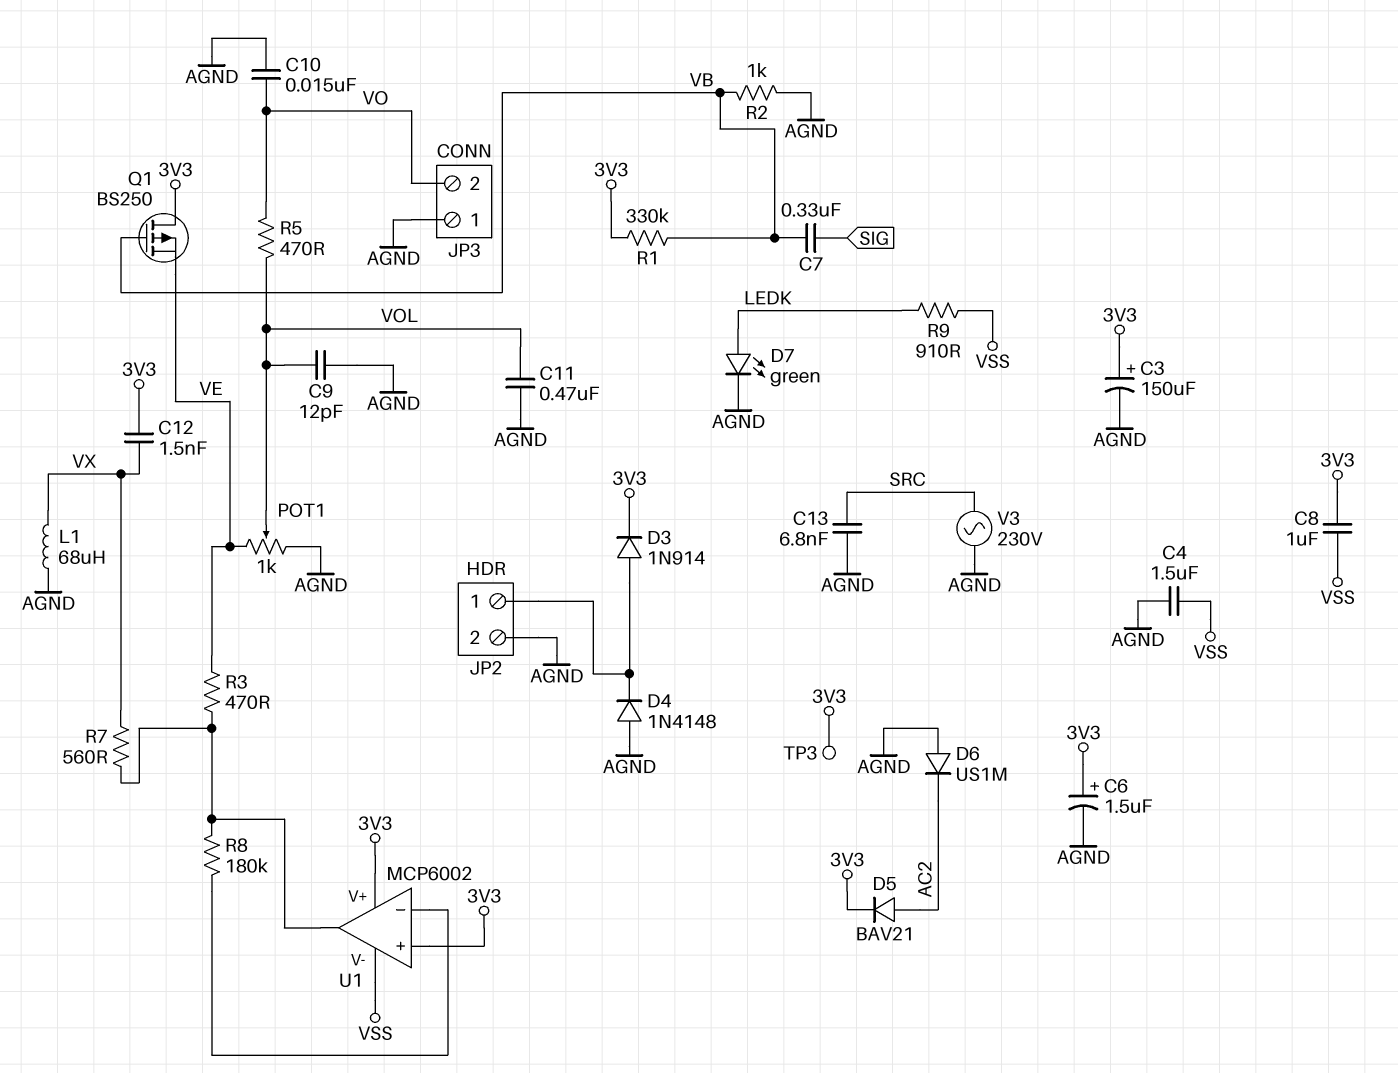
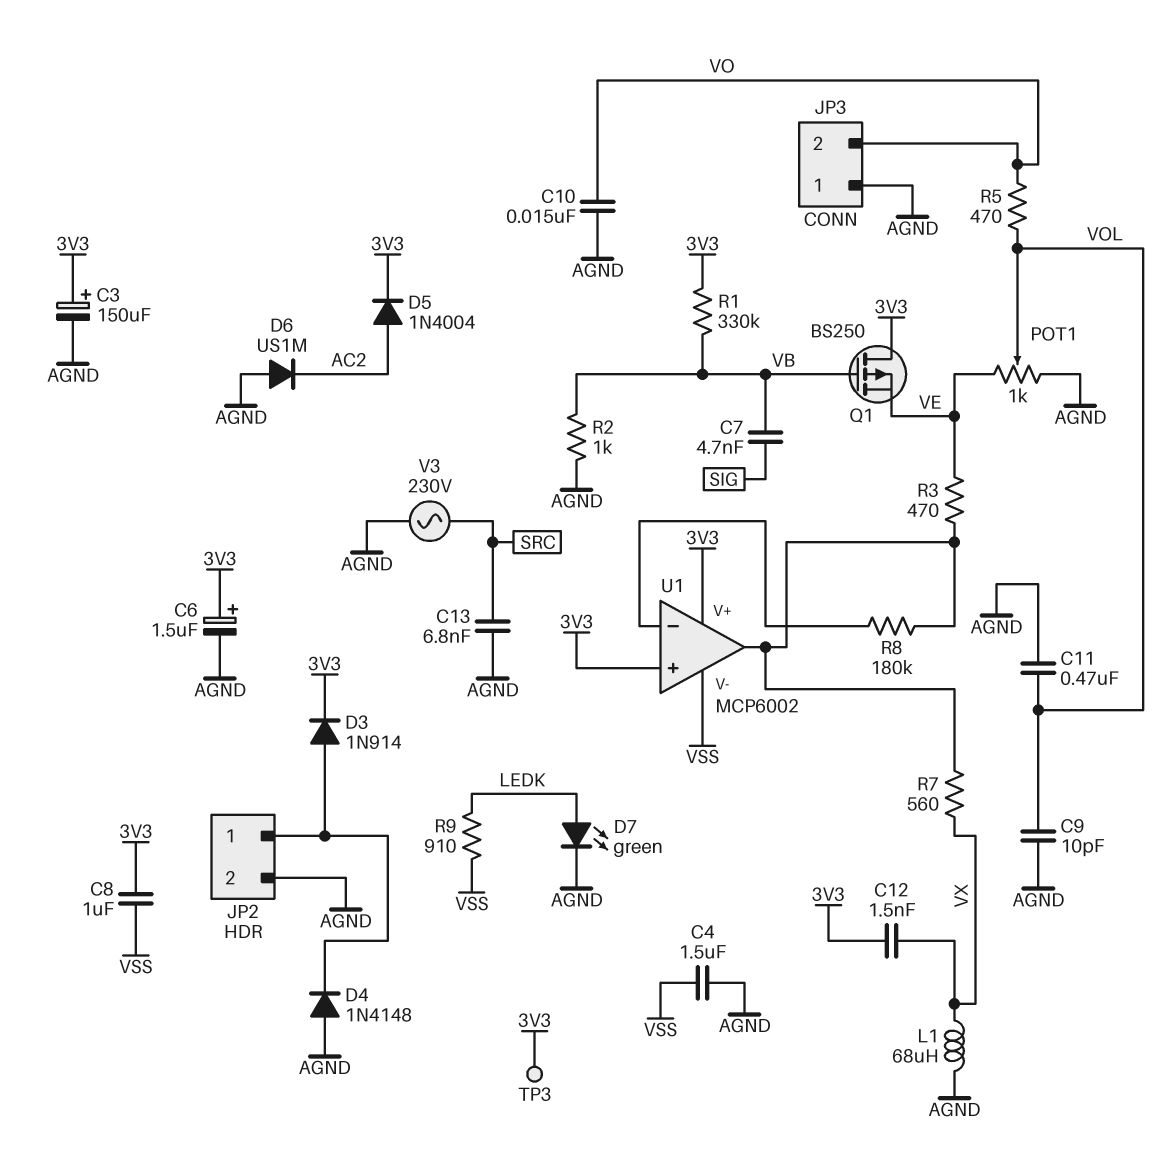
C7: 330nF (SIG, VB) -> 4.7nF (SIG, VB)
C9: 12pF (AGND, VOL) -> 10pF (AGND, VOL)
D5: diode BAV21 (A AC2, K 3V3) -> diode 1N4004 (A AC2, K 3V3)

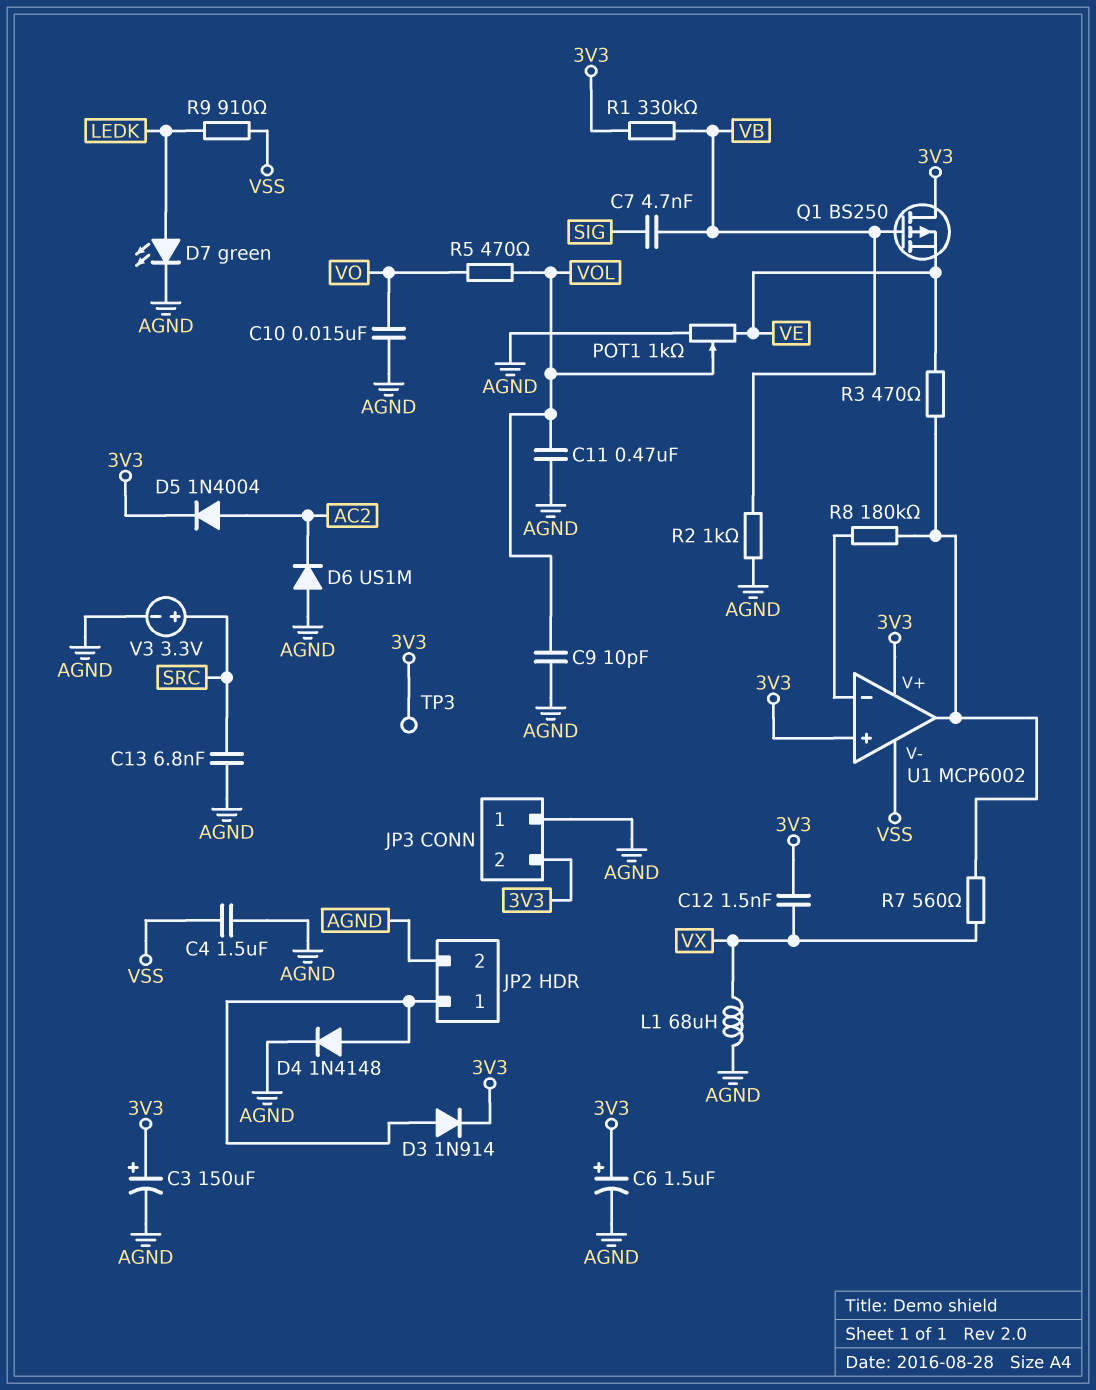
C8: 1uF (3V3, VSS) -> none
D4: diode 1N4148 (A AGND, K JP2/1) -> diode 1N4148 (A JP2/1, K AGND)
JP3 pin 2: VO -> 3V3
V3: AC 230V (AGND, SRC) -> 3.3V (plus SRC, minus AGND)

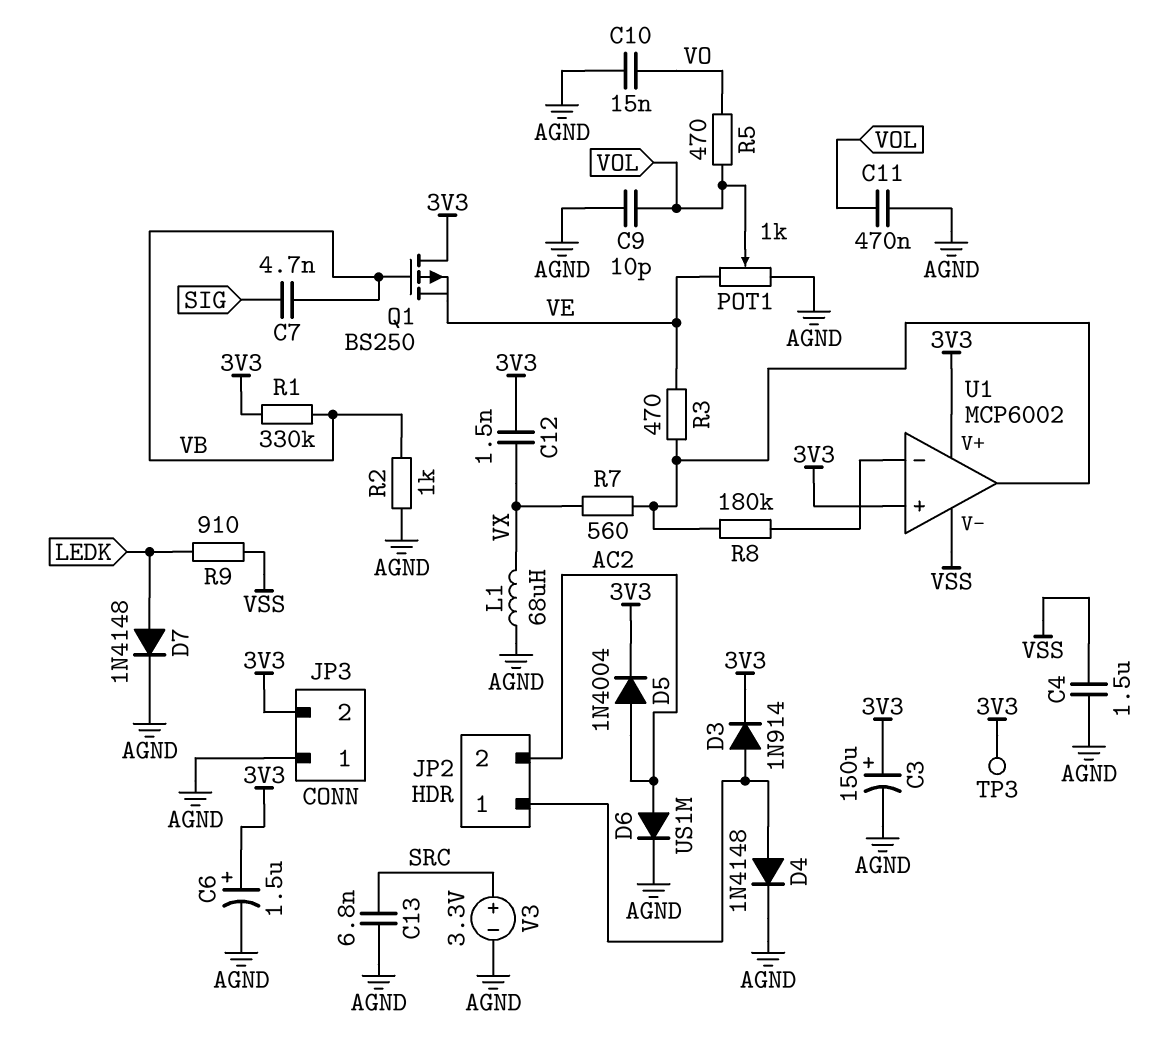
D6: diode US1M (A AGND, K AC2) -> diode US1M (A AC2, K AGND)
D7: LED green (A LEDK, K AGND) -> diode 1N4148 (A LEDK, K AGND)
JP2 pin 2: AGND -> AC2

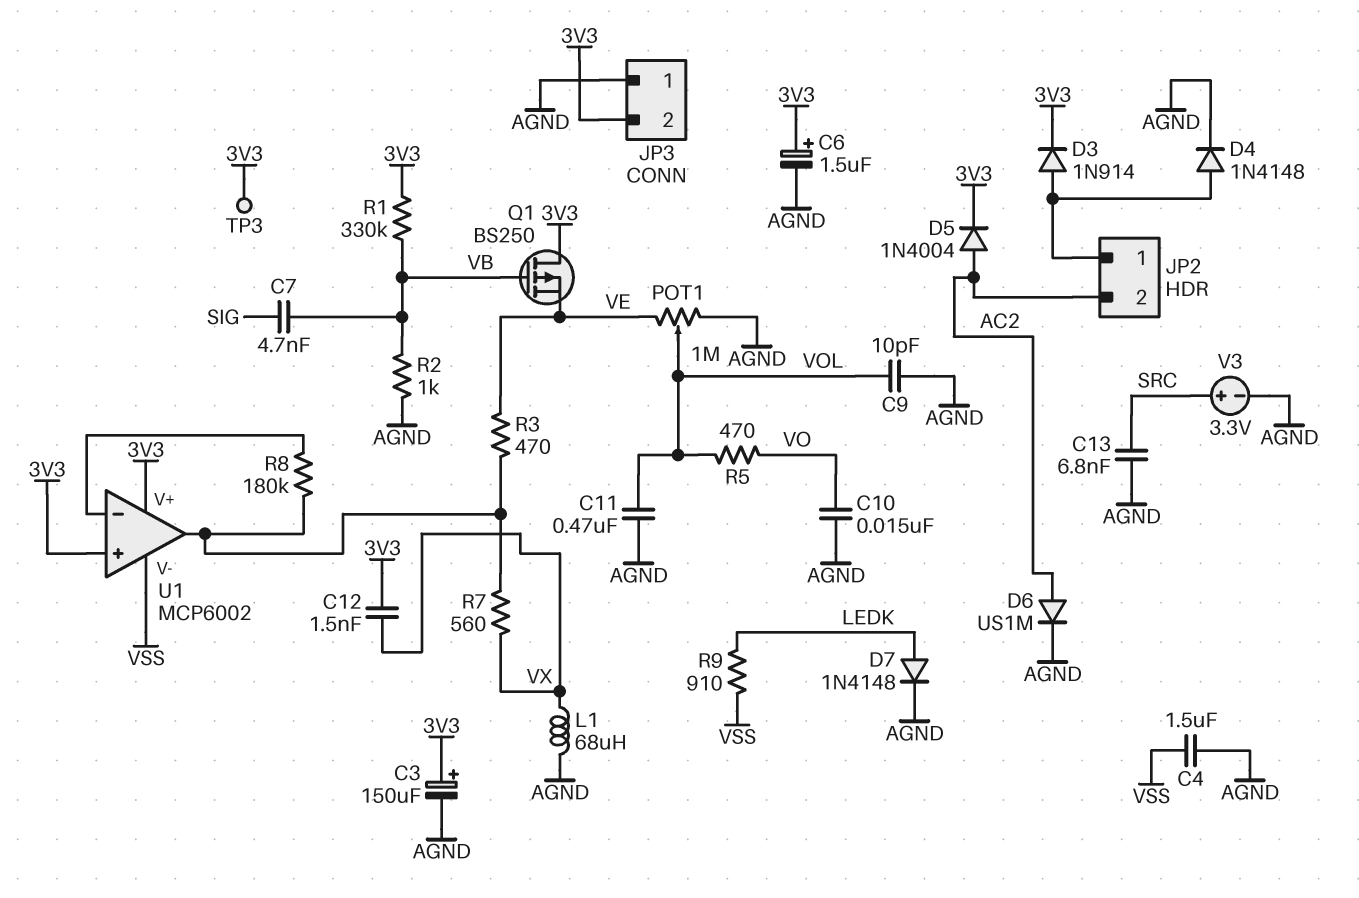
POT1: 1k (AGND, VE, wiper VOL) -> 1M (AGND, VE, wiper VOL)

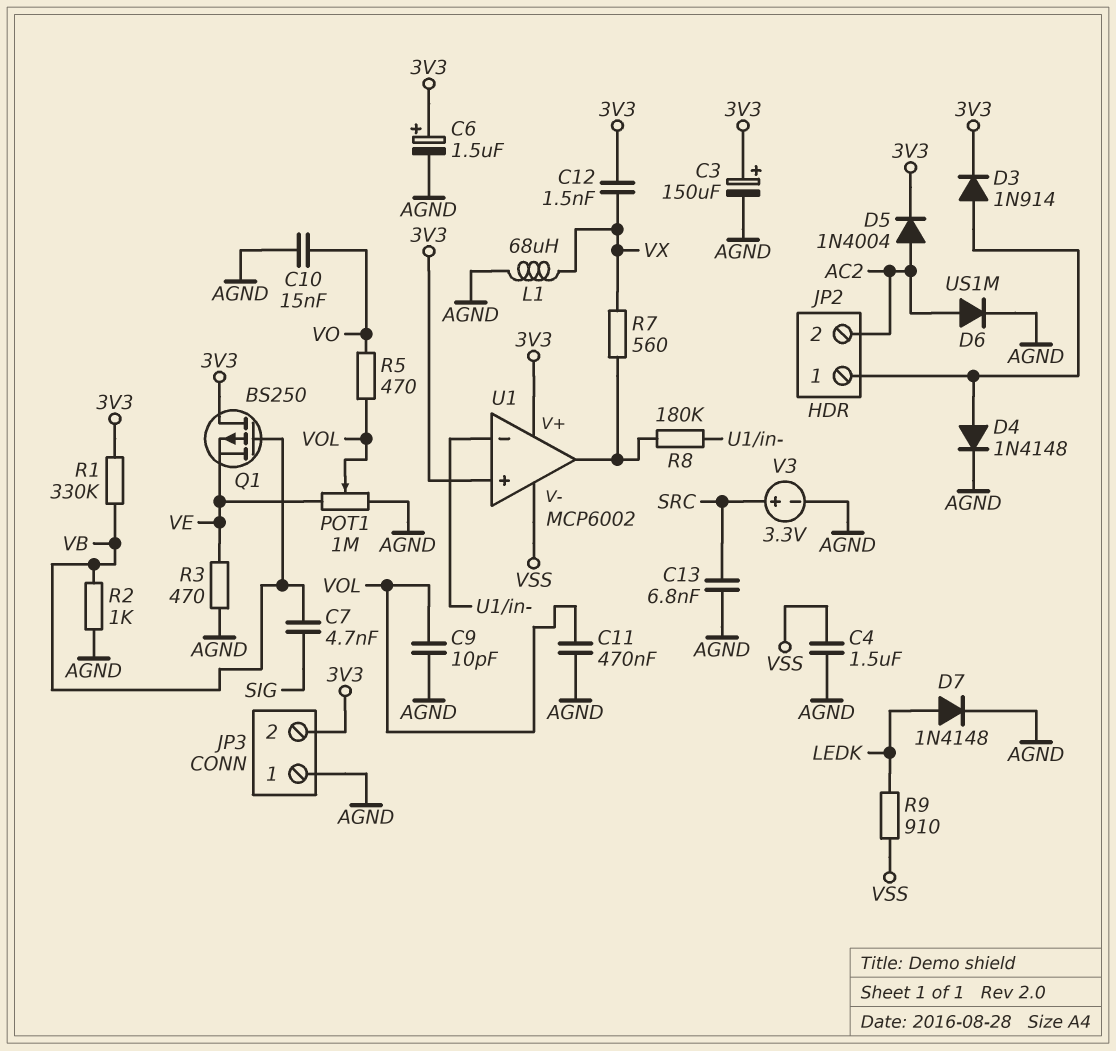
R3: 470 (U1/out, VE) -> 470 (AGND, VE)
TP3: test point (3V3) -> none

